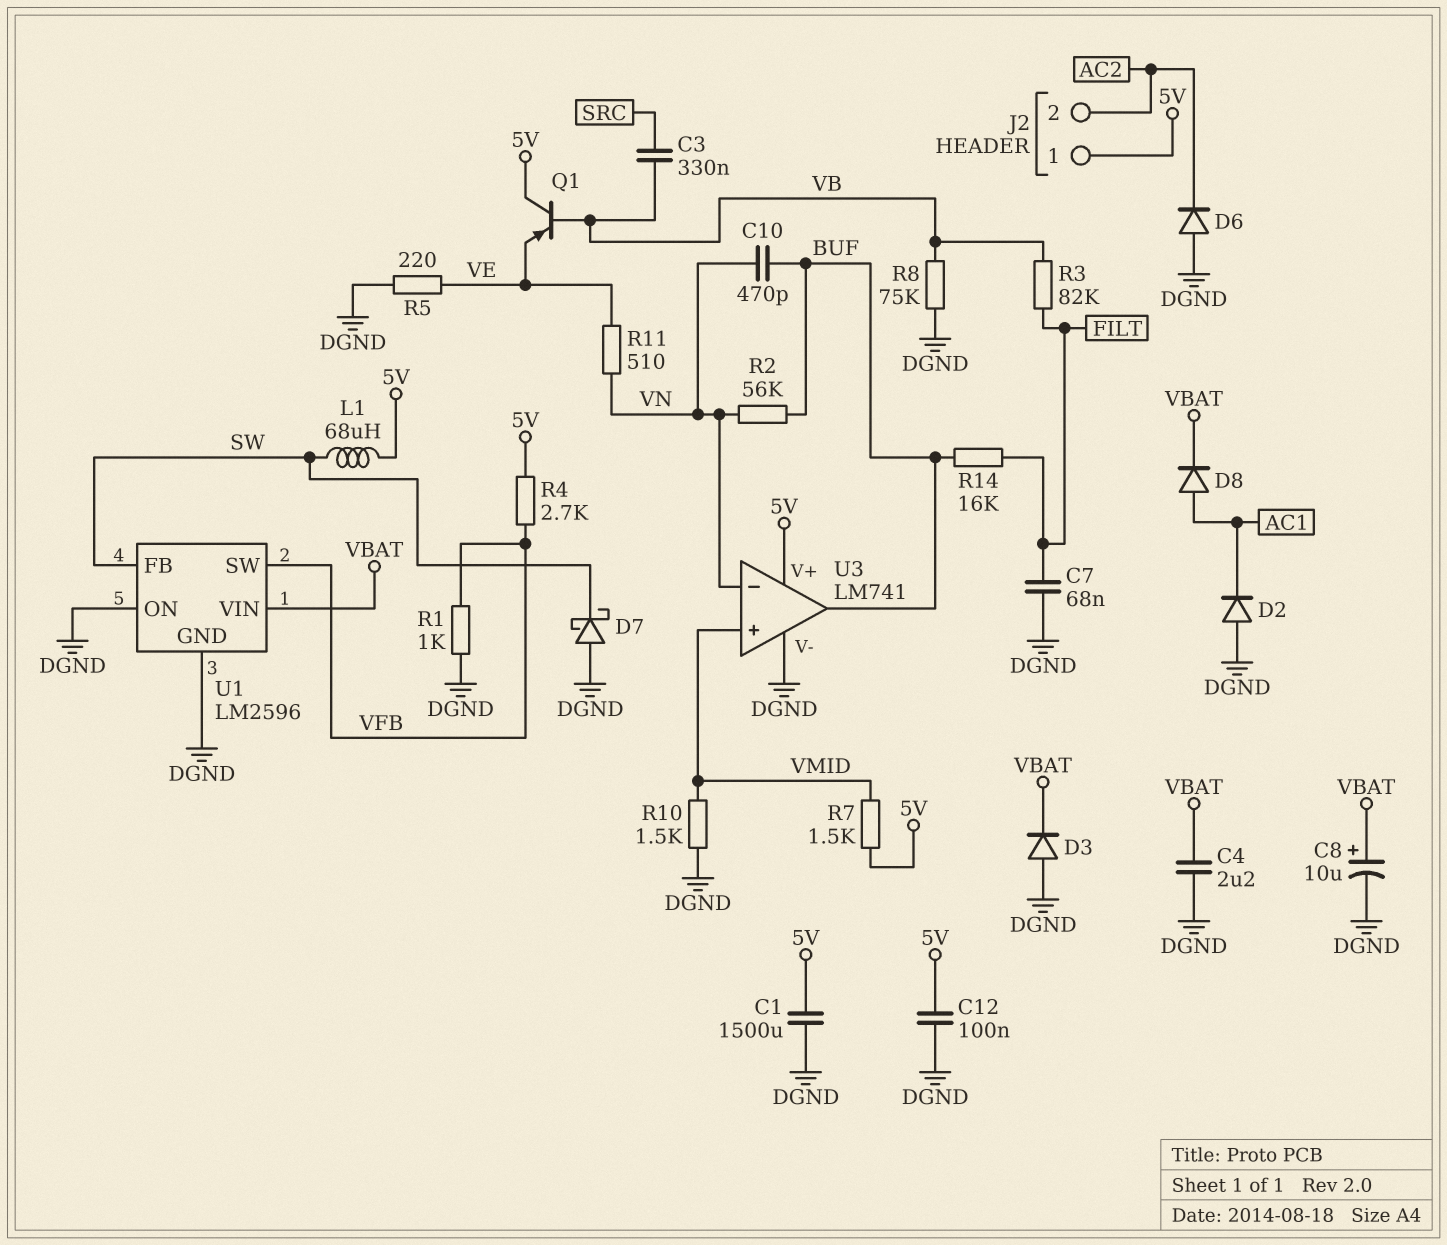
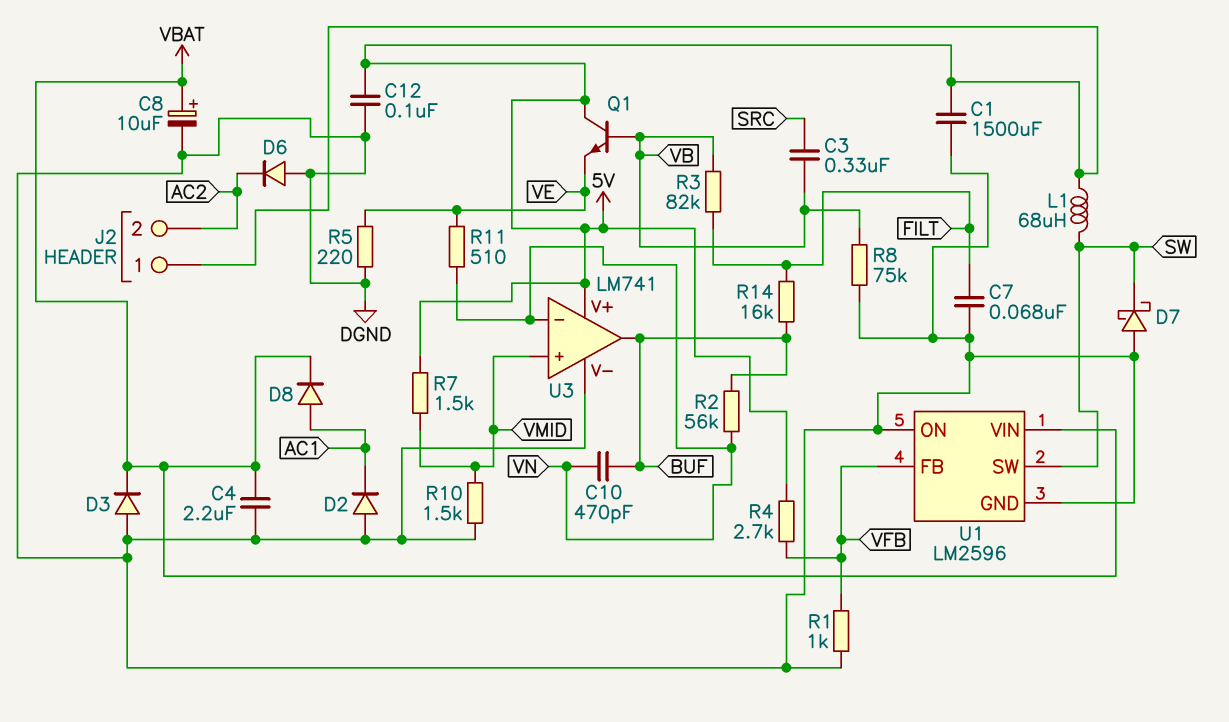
Q1: PNP (B VB, C 5V, E VE) -> NPN (B VB, C 5V, E VE)
U1 pin FB: SW -> VFB
U1 pin SW: VFB -> SW

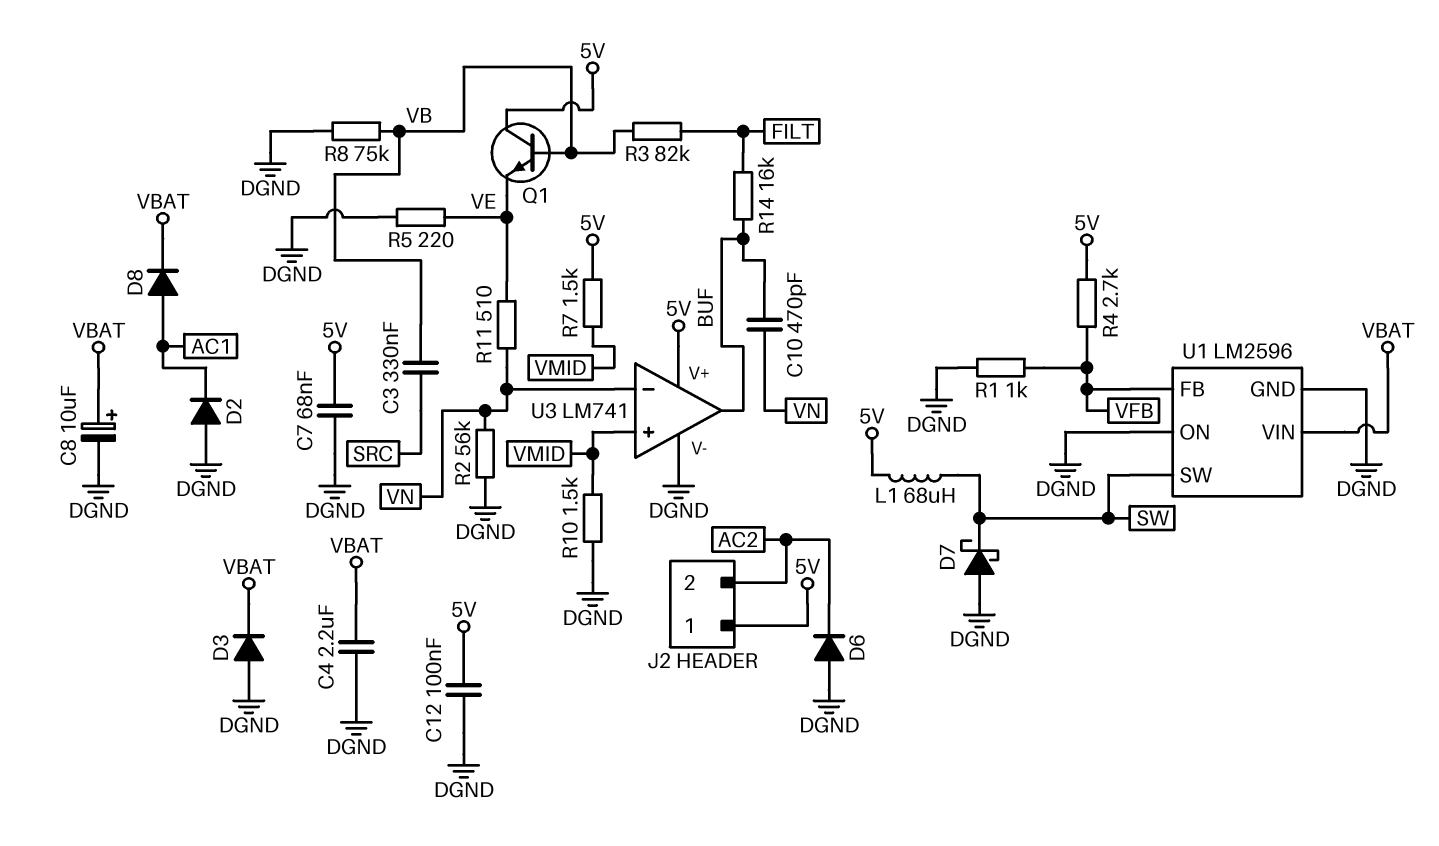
C1: 1500uF (5V, DGND) -> none
C7: 68nF (DGND, FILT) -> 68nF (5V, DGND)
R2: 56k (BUF, VN) -> 56k (DGND, VN)

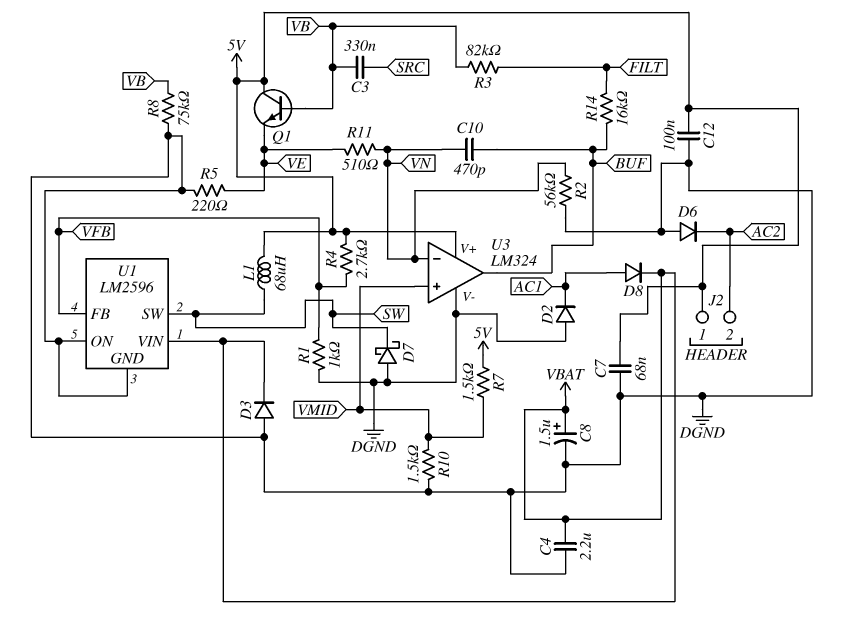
C8: 10uF (plus VBAT, minus DGND) -> 1.5uF (plus VBAT, minus DGND)
U3: LM741 -> LM324

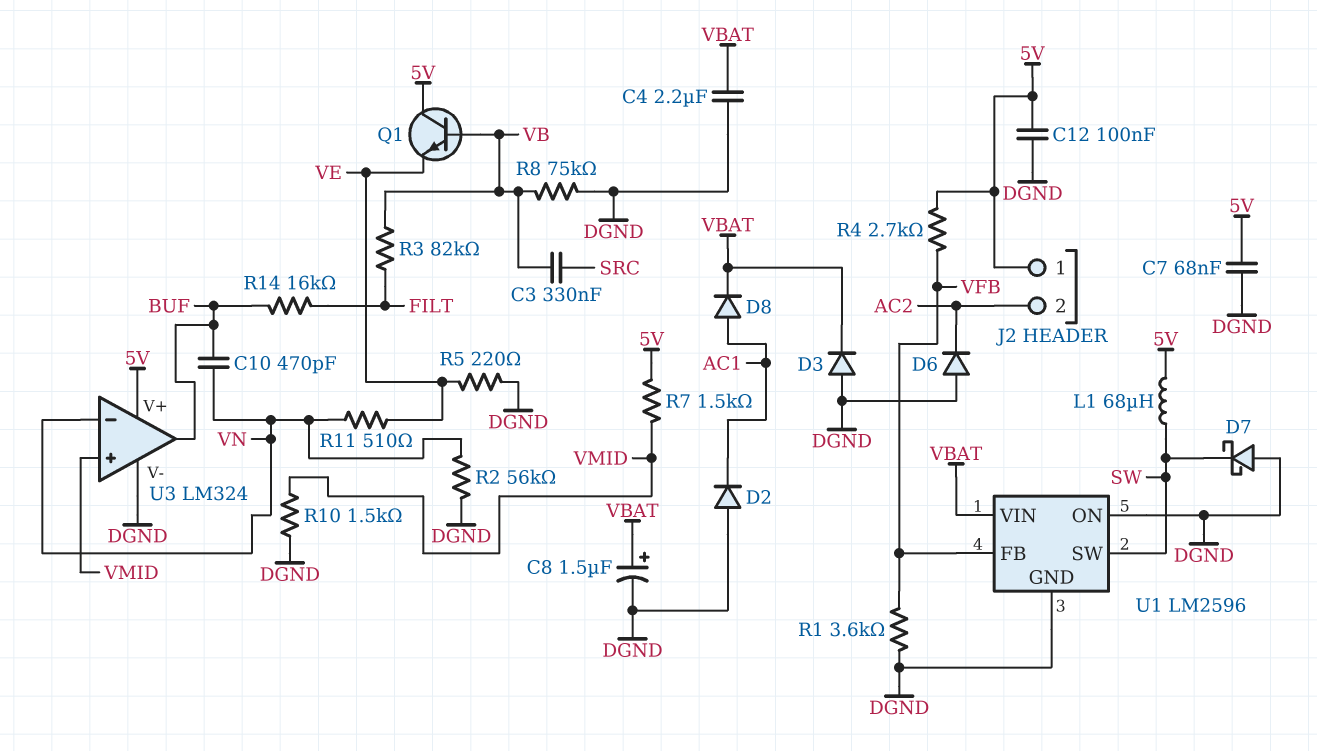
R1: 1k (DGND, VFB) -> 3.6k (DGND, VFB)

